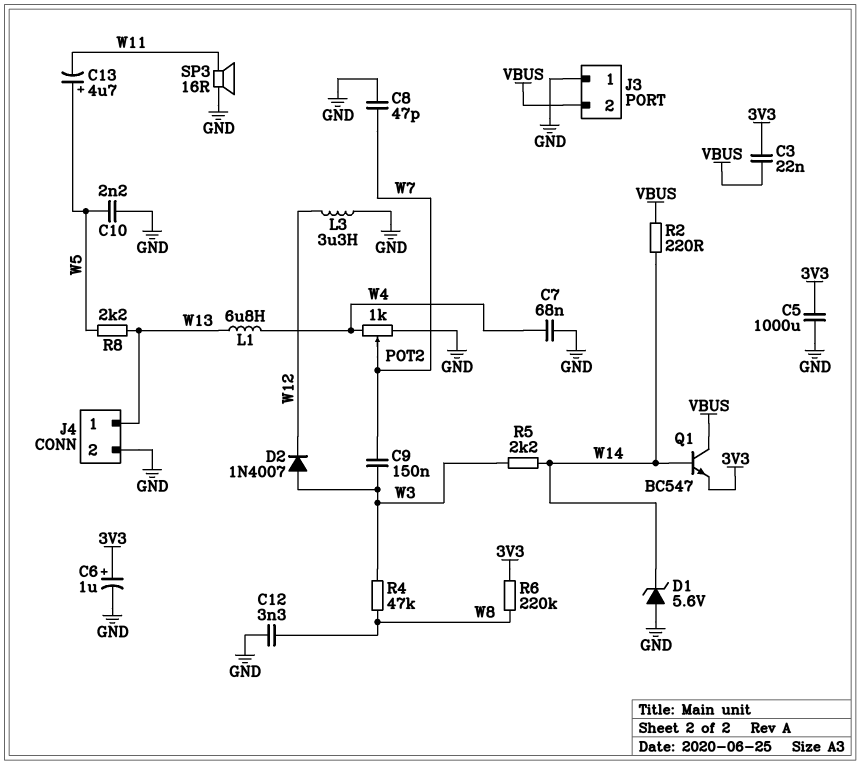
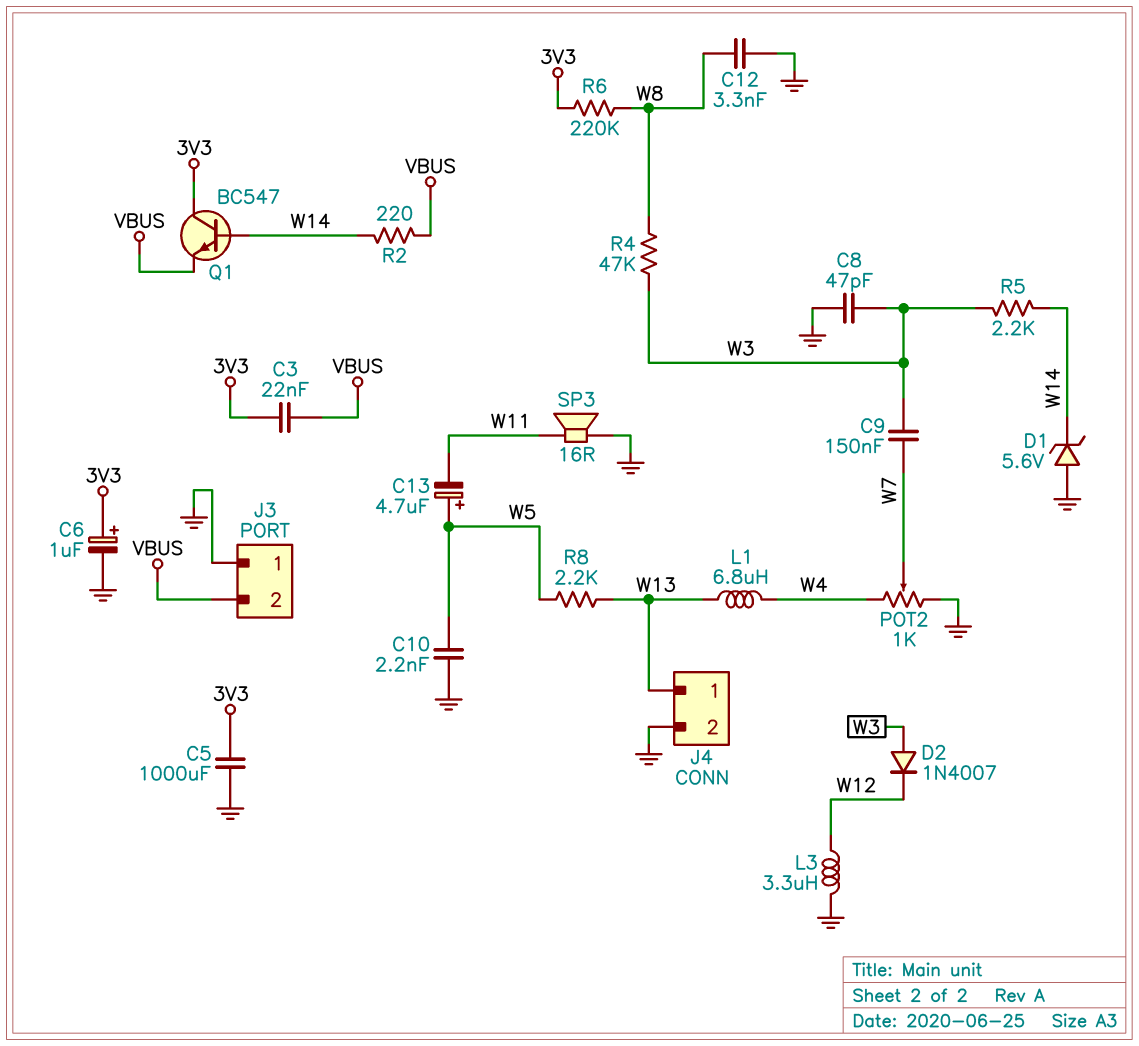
C7: 68nF (GND, W4) -> none
C8: 47pF (GND, W7) -> 47pF (GND, W3)
Q1: NPN BC547 (B W14, C VBUS, E 3V3) -> NPN BC547 (B W14, C 3V3, E VBUS)

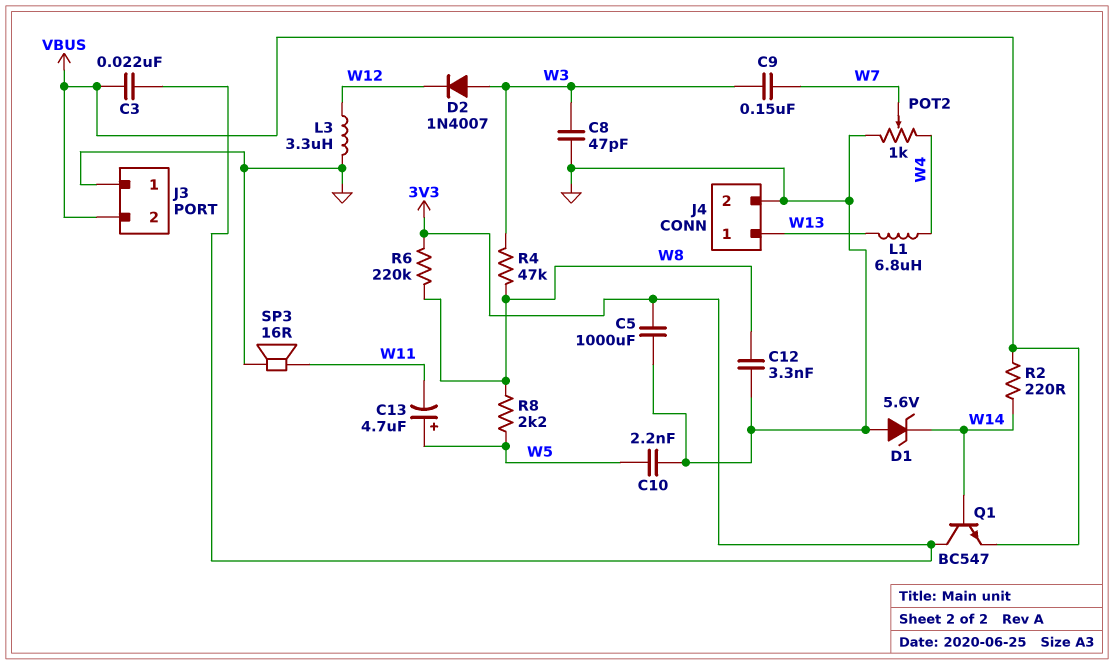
C6: 1uF (plus 3V3, minus GND) -> none
R5: 2.2k (W3, W14) -> none
R8: 2.2k (W5, W13) -> 2.2k (W5, W8)

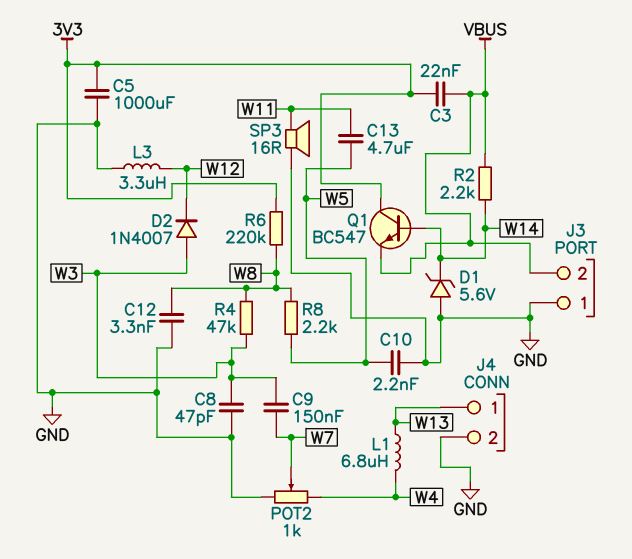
C13: 4.7uF (plus W5, minus W11) -> 4.7uF (W5, W11)
R2: 220 (VBUS, W14) -> 2.2k (VBUS, W14)

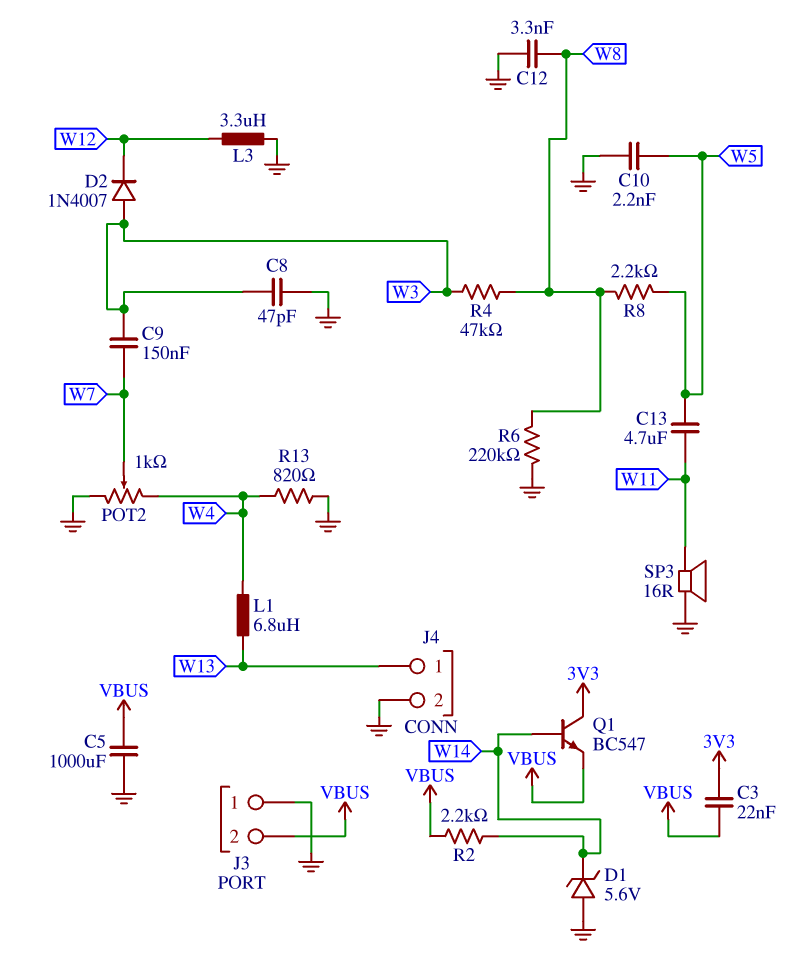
C5: 1000uF (3V3, GND) -> 1000uF (GND, VBUS)
R6: 220k (3V3, W8) -> 220k (GND, W8)
R13: none -> 820 (GND, W4)

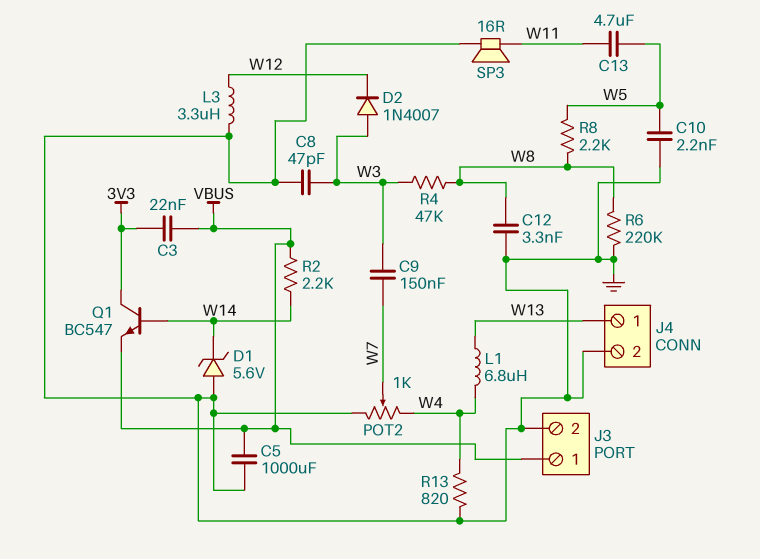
J3 pin 1: GND -> VBUS
J3 pin 2: VBUS -> GND

